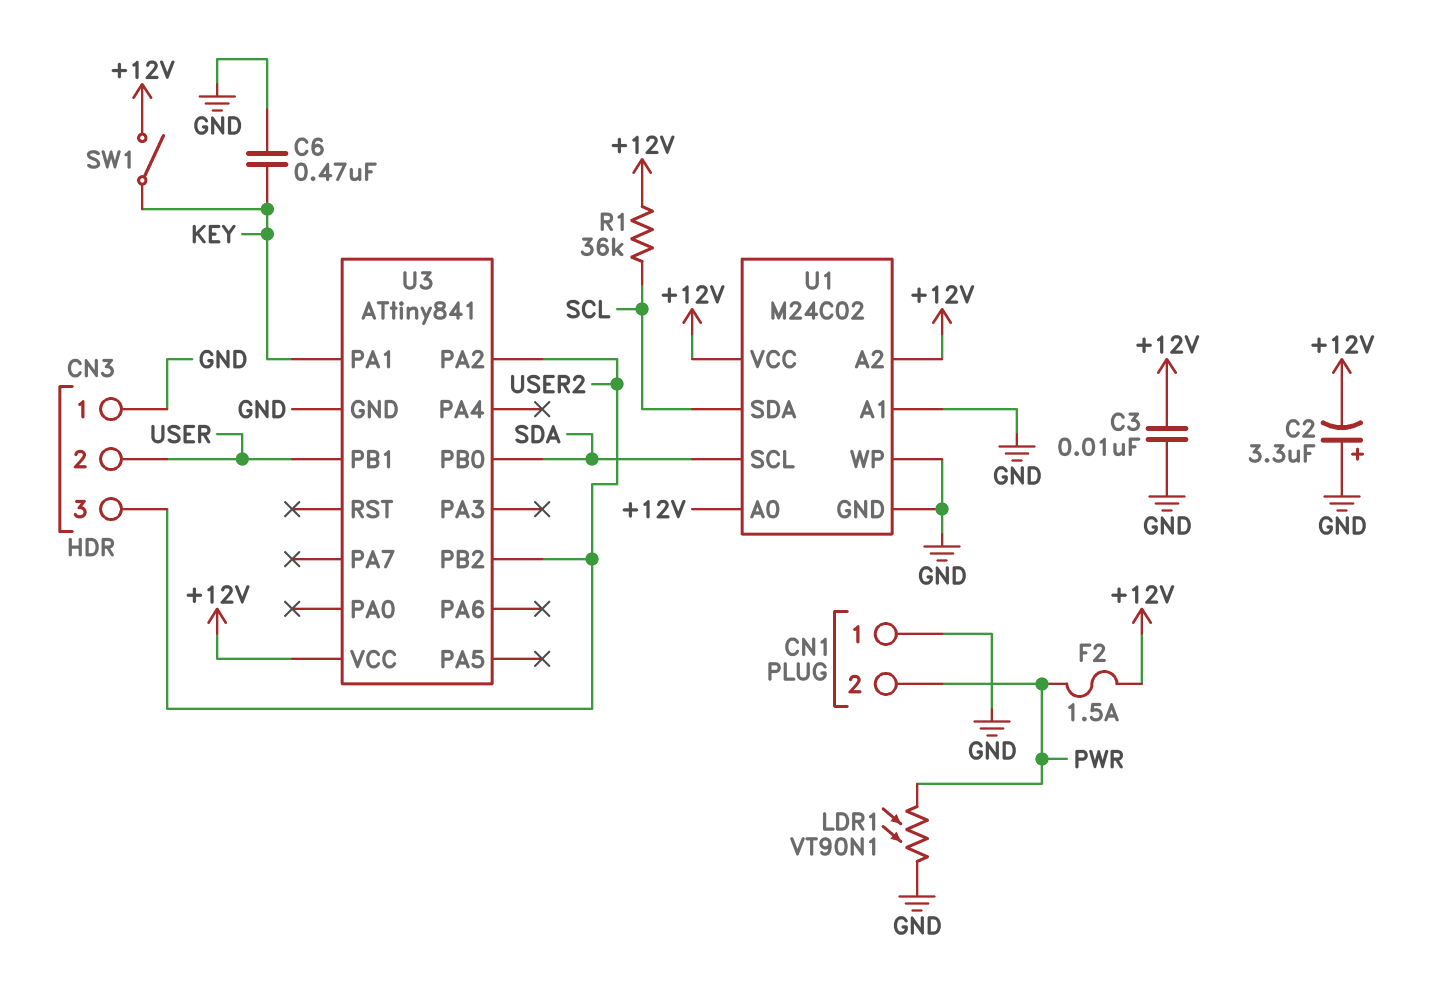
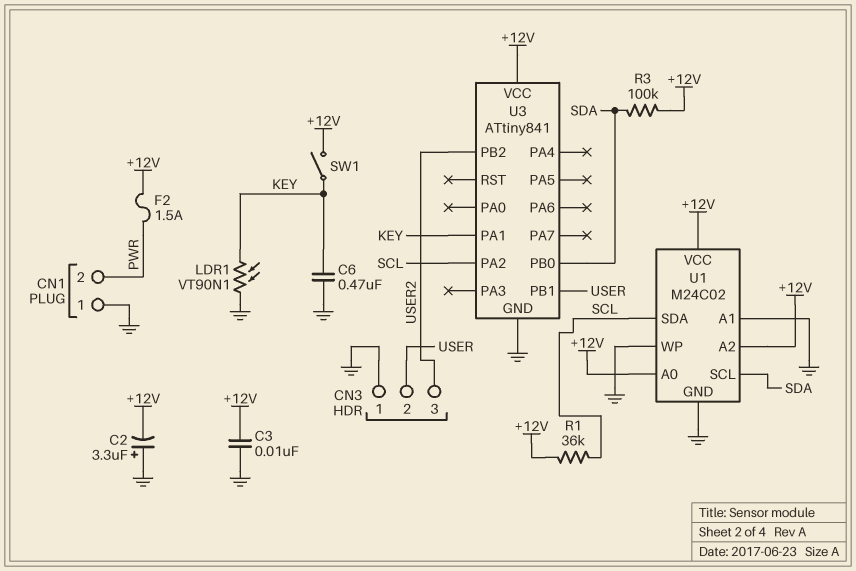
LDR1: VT90N1 (GND, PWR) -> VT90N1 (GND, KEY)
R3: none -> 100k (+12V, SDA)
U3 pin PA2: USER2 -> SCL

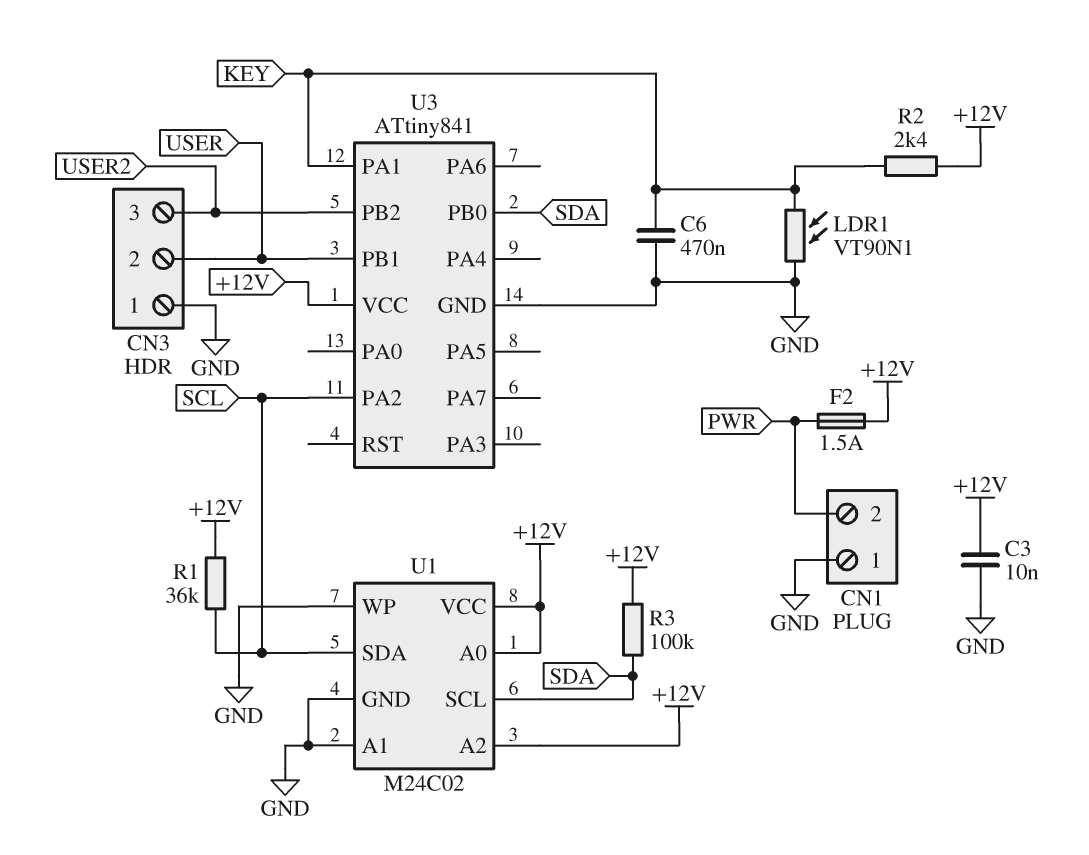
C2: 3.3uF (plus GND, minus +12V) -> none
R2: none -> 2.4k (+12V, KEY)
SW1: switch (+12V, KEY) -> none

